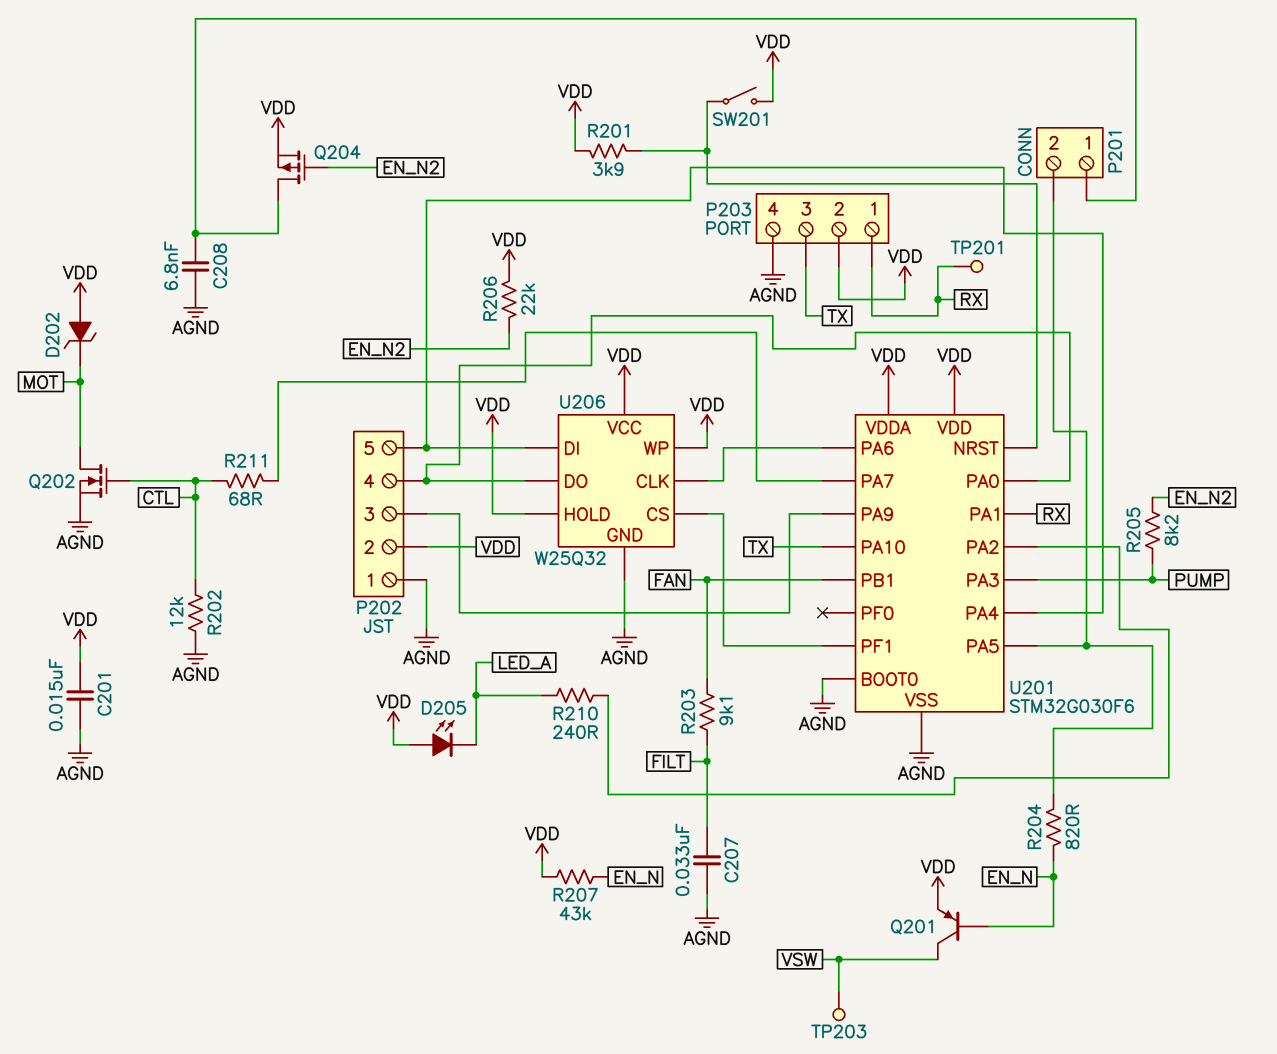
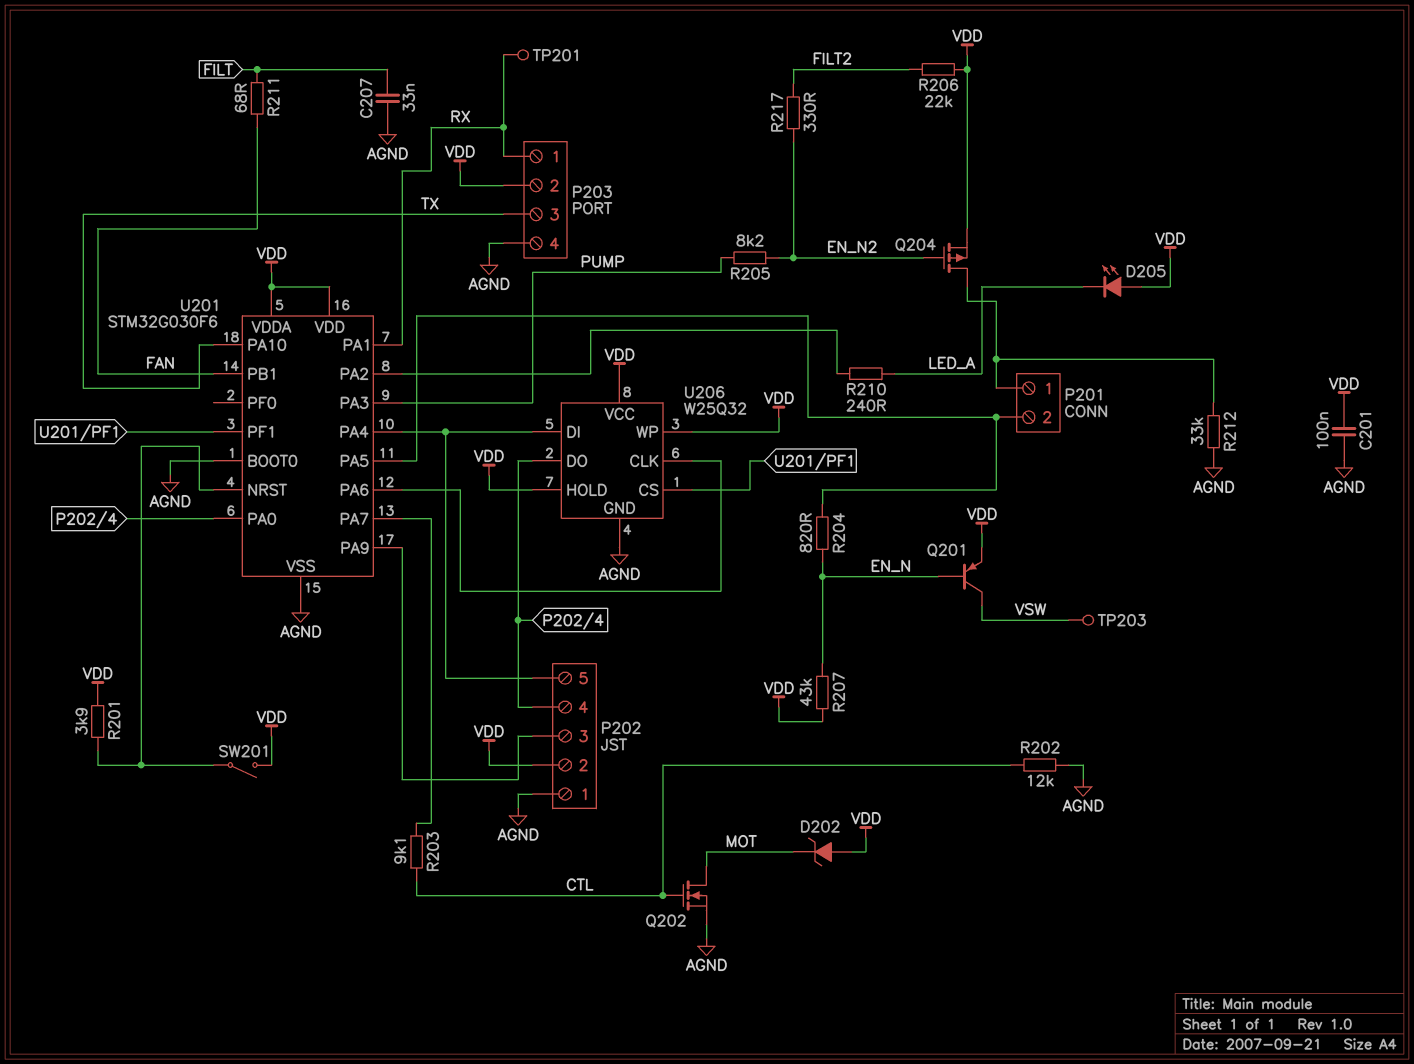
C201: 15nF (AGND, VDD) -> 100nF (AGND, VDD)
C208: 6.8nF (AGND, P201/1) -> none
R203: 9.1k (FAN, FILT) -> 9.1k (CTL, U201/PA7)
R206: 22k (EN_N2, VDD) -> 22k (FILT2, VDD)
R211: 68 (CTL, U201/PA7) -> 68 (FAN, FILT)
R212: none -> 33k (AGND, P201/1)
R217: none -> 330 (EN_N2, FILT2)

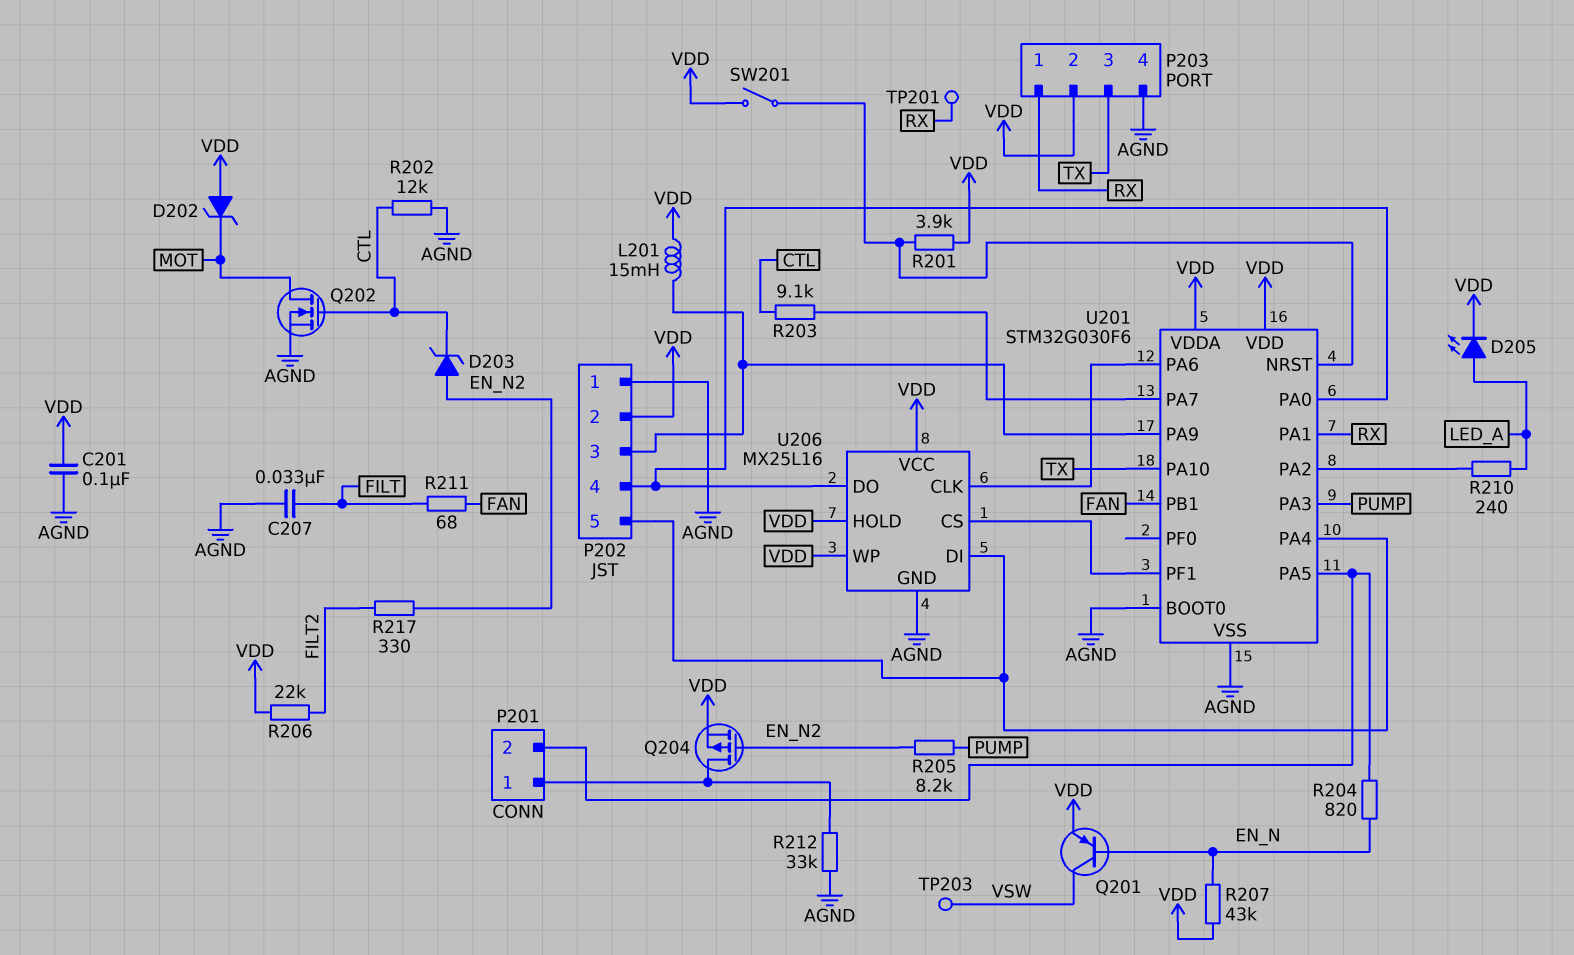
D203: none -> zener (A EN_N2, K CTL)
D205: LED (A VDD, K LED_A) -> LED (A LED_A, K VDD)
L201: none -> 15mH (P202/3, VDD)
U206: W25Q32 -> MX25L16

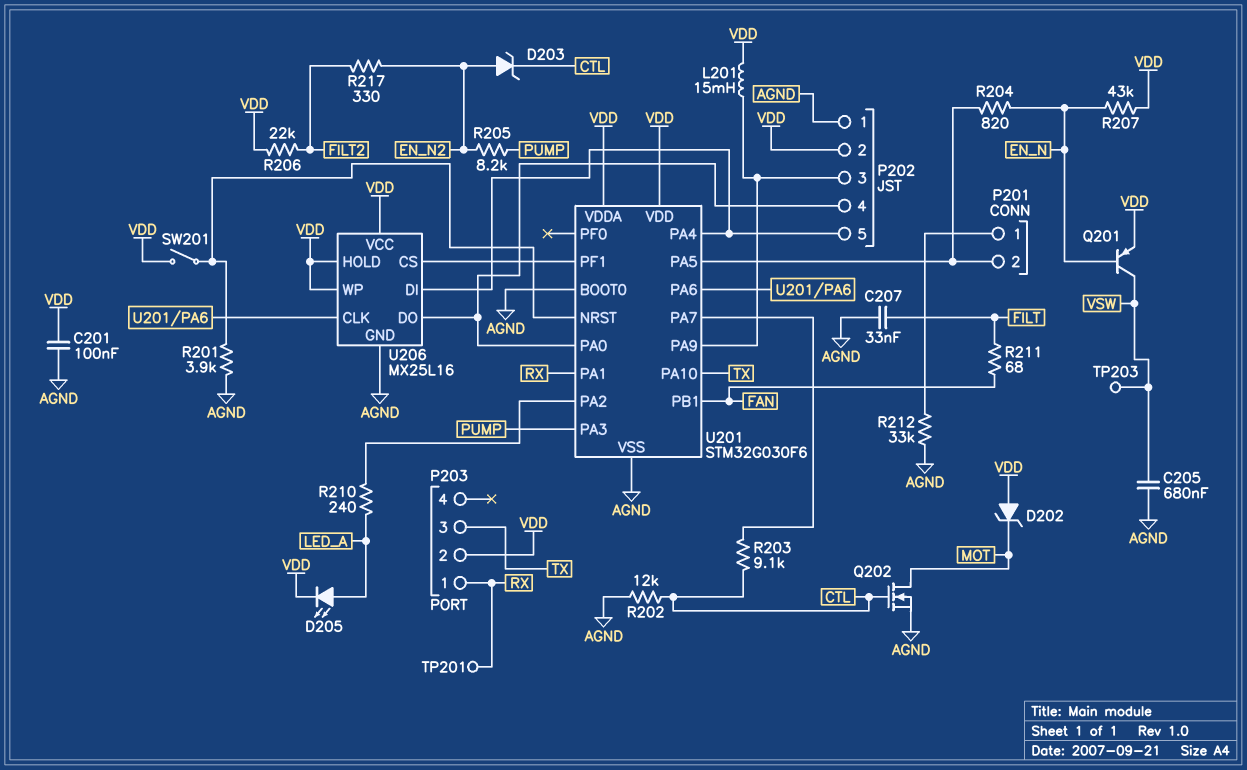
C205: none -> 680nF (AGND, VSW)
P203 pin 4: AGND -> none
Q204: PMOS (G EN_N2, D P201/1, S VDD) -> none
R201: 3.9k (U201/NRST, VDD) -> 3.9k (AGND, U201/NRST)

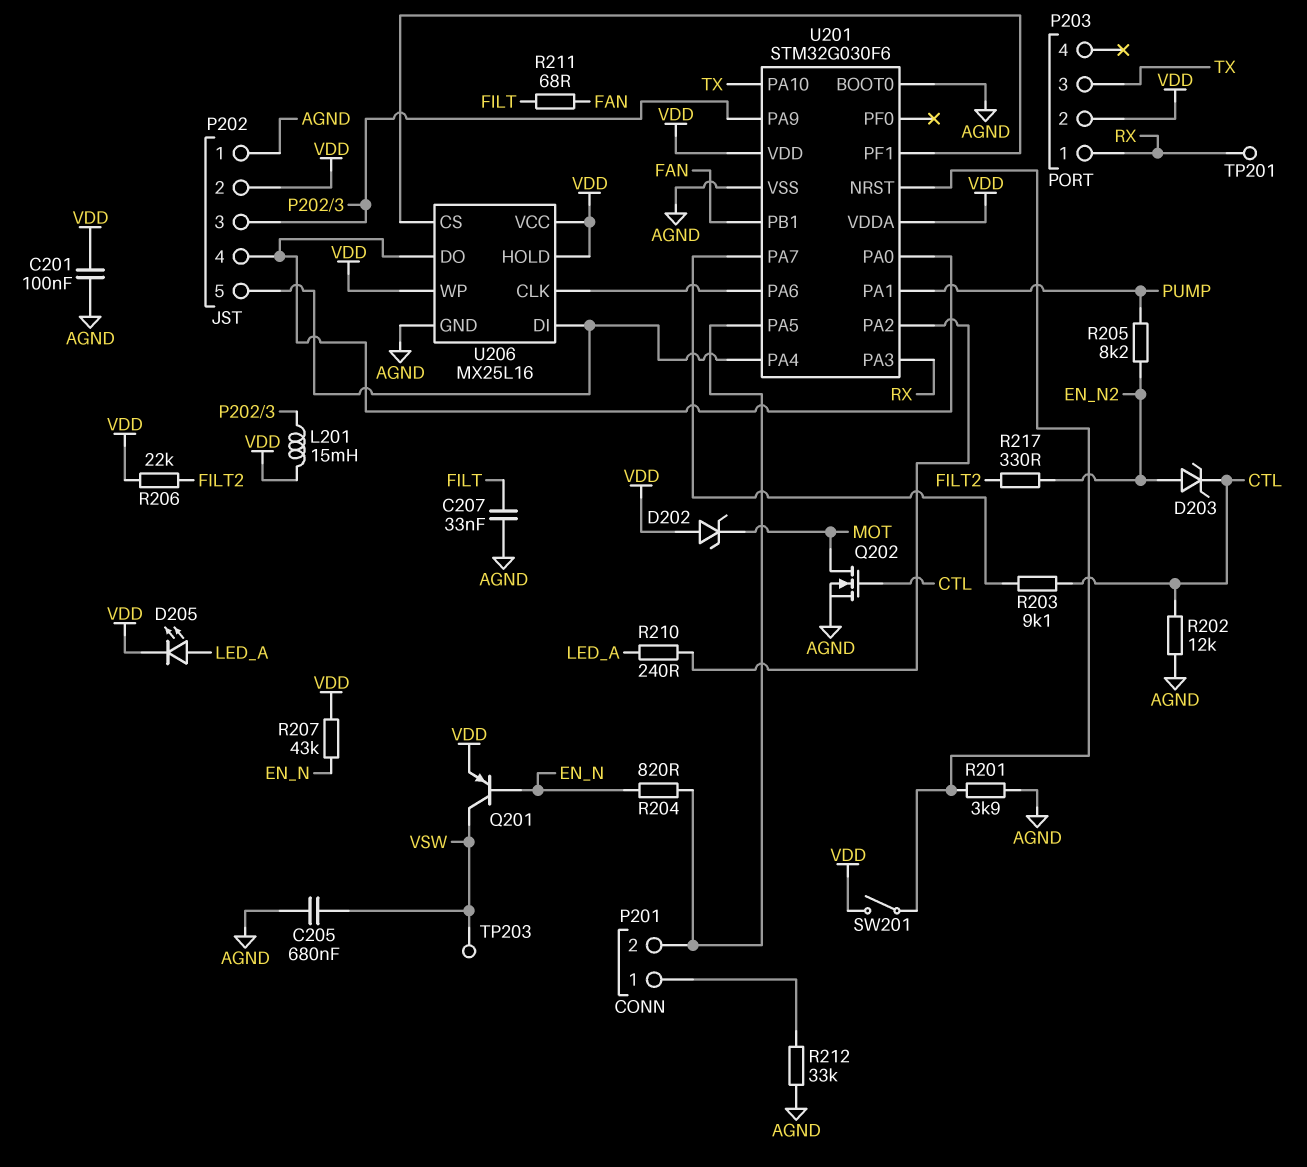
U201 pin PA1: RX -> PUMP
U201 pin PA3: PUMP -> RX

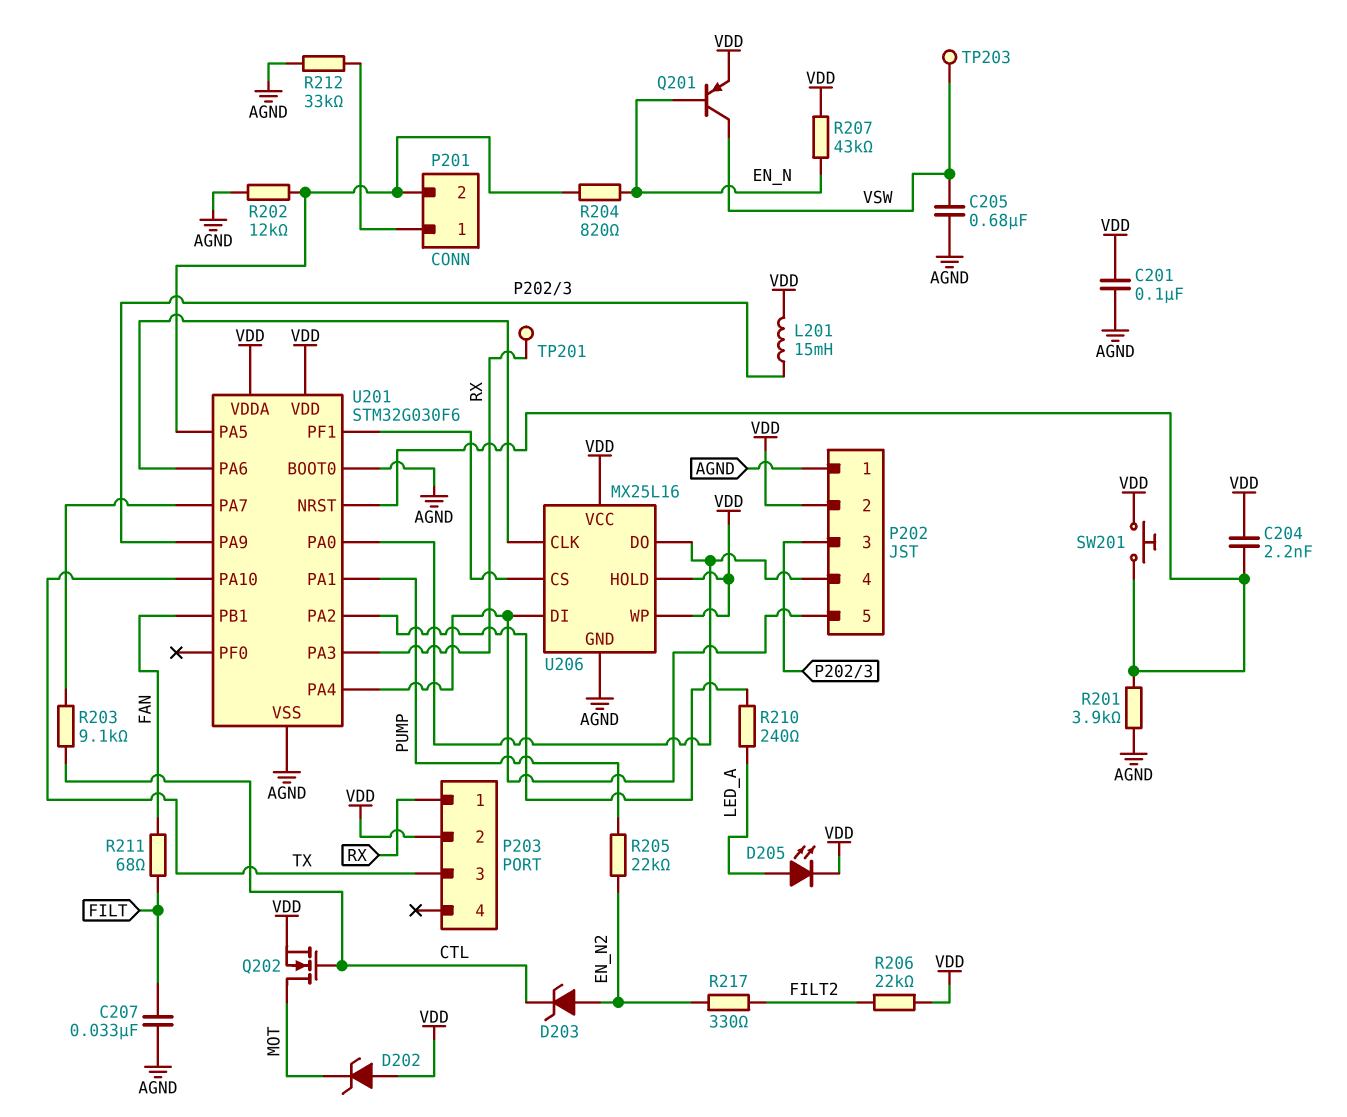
C204: none -> 2.2nF (U201/NRST, VDD)
Q202: NMOS (G CTL, D MOT, S AGND) -> NMOS (G CTL, D MOT, S VDD)
R202: 12k (AGND, CTL) -> 12k (AGND, P201/2)
R205: 8.2k (EN_N2, PUMP) -> 22k (EN_N2, PUMP)
SW201: switch (U201/NRST, VDD) -> button (U201/NRST, VDD)

